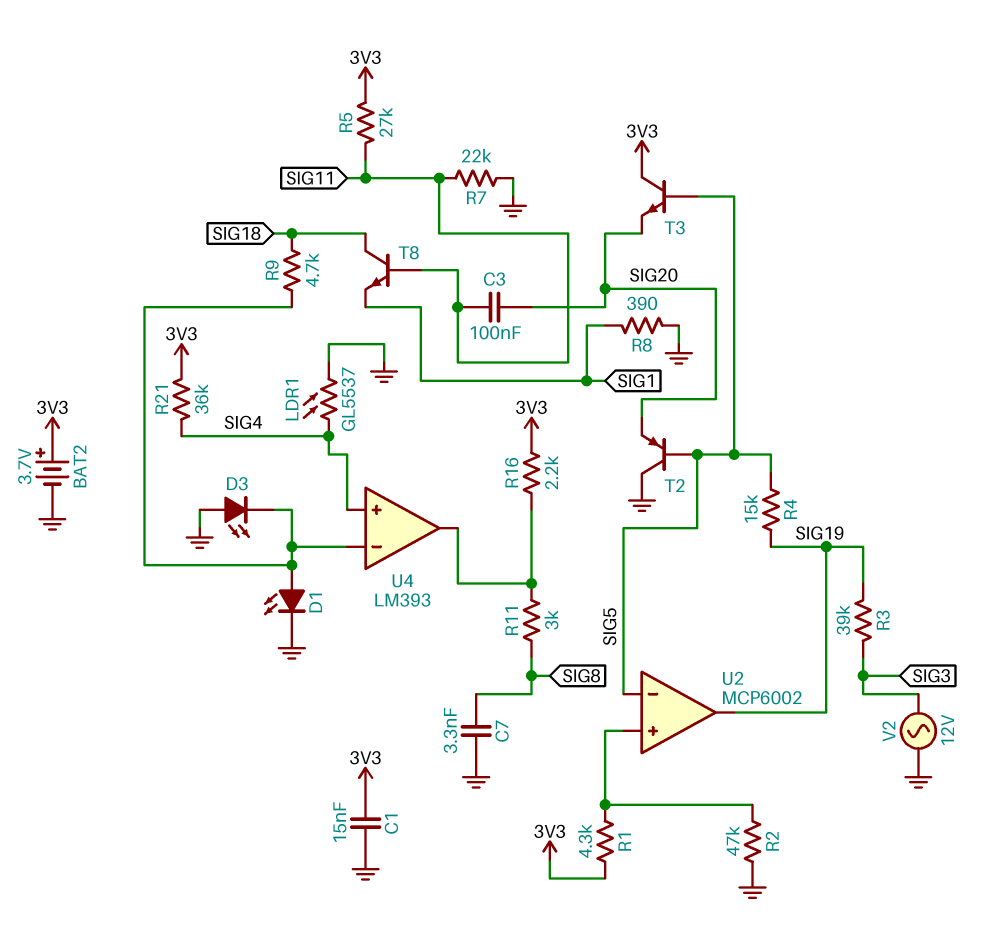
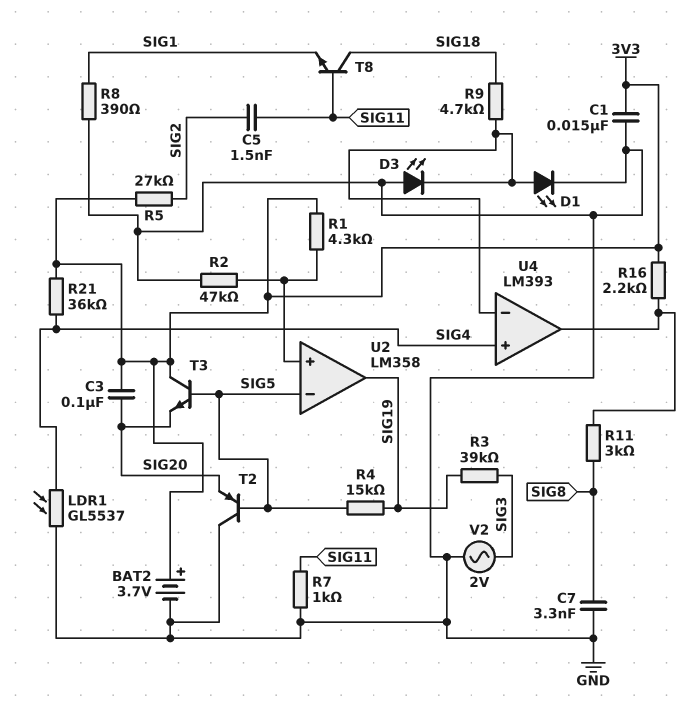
C3: 100nF (SIG11, SIG20) -> 100nF (3V3, SIG20)
C5: none -> 1.5nF (SIG2, SIG11)
R5: 27k (3V3, SIG11) -> 27k (3V3, SIG2)
R7: 22k (GND, SIG11) -> 1k (GND, SIG11)
U2: MCP6002 -> LM358
V2: AC 12V (GND, SIG3) -> AC 2V (GND, SIG3)

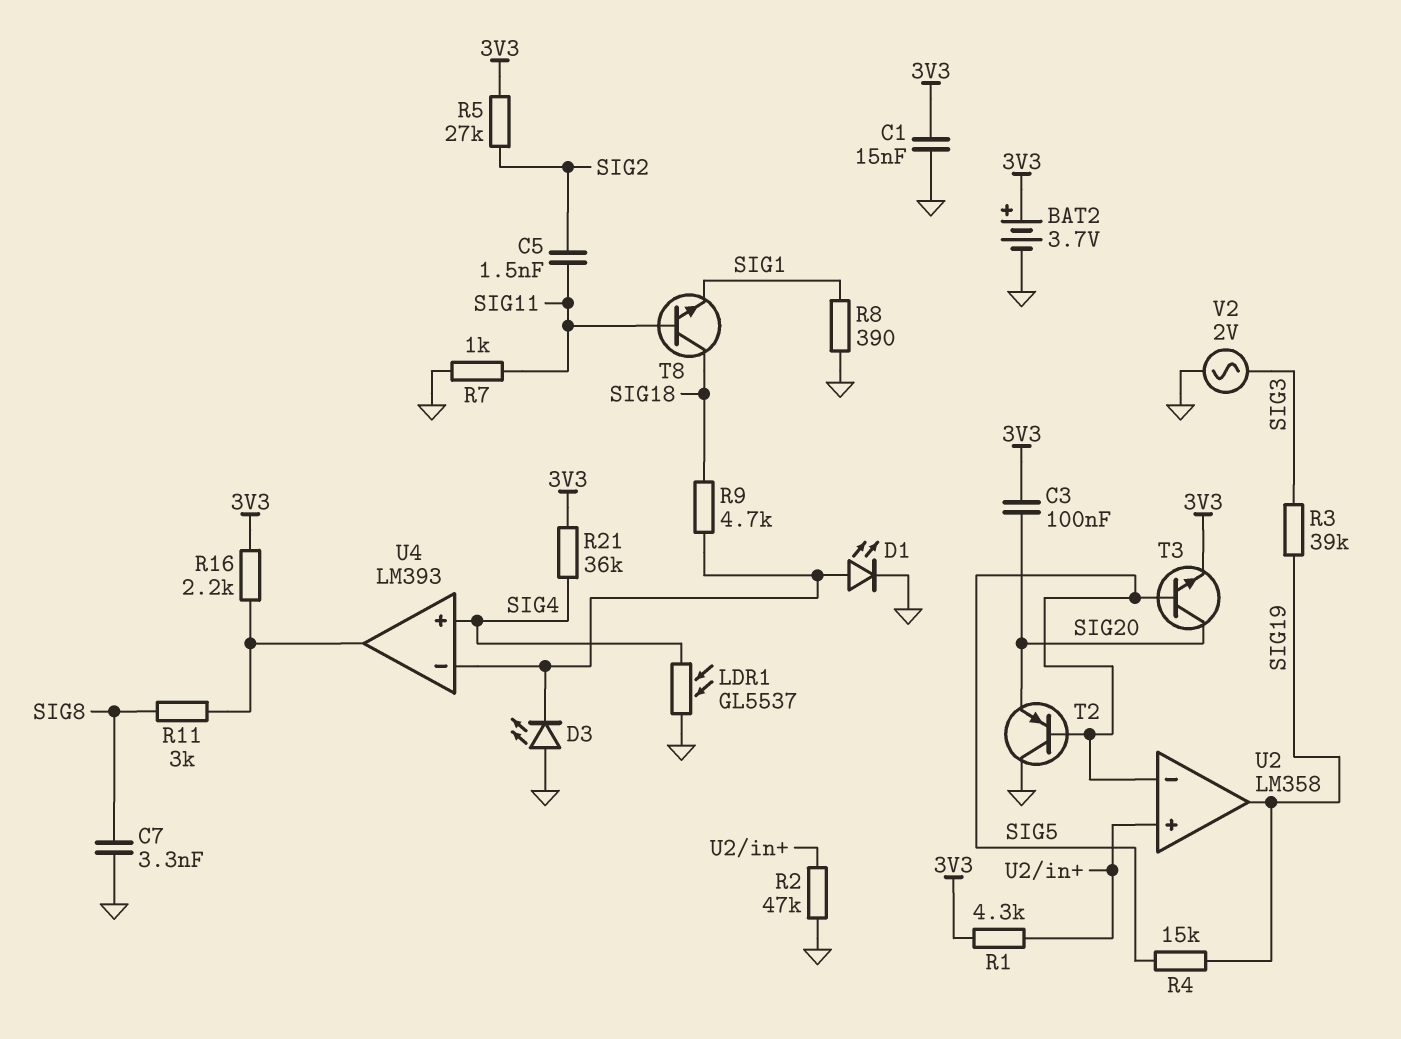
T3: NPN (B SIG5, C 3V3, E SIG20) -> NPN (B SIG5, C SIG20, E 3V3)

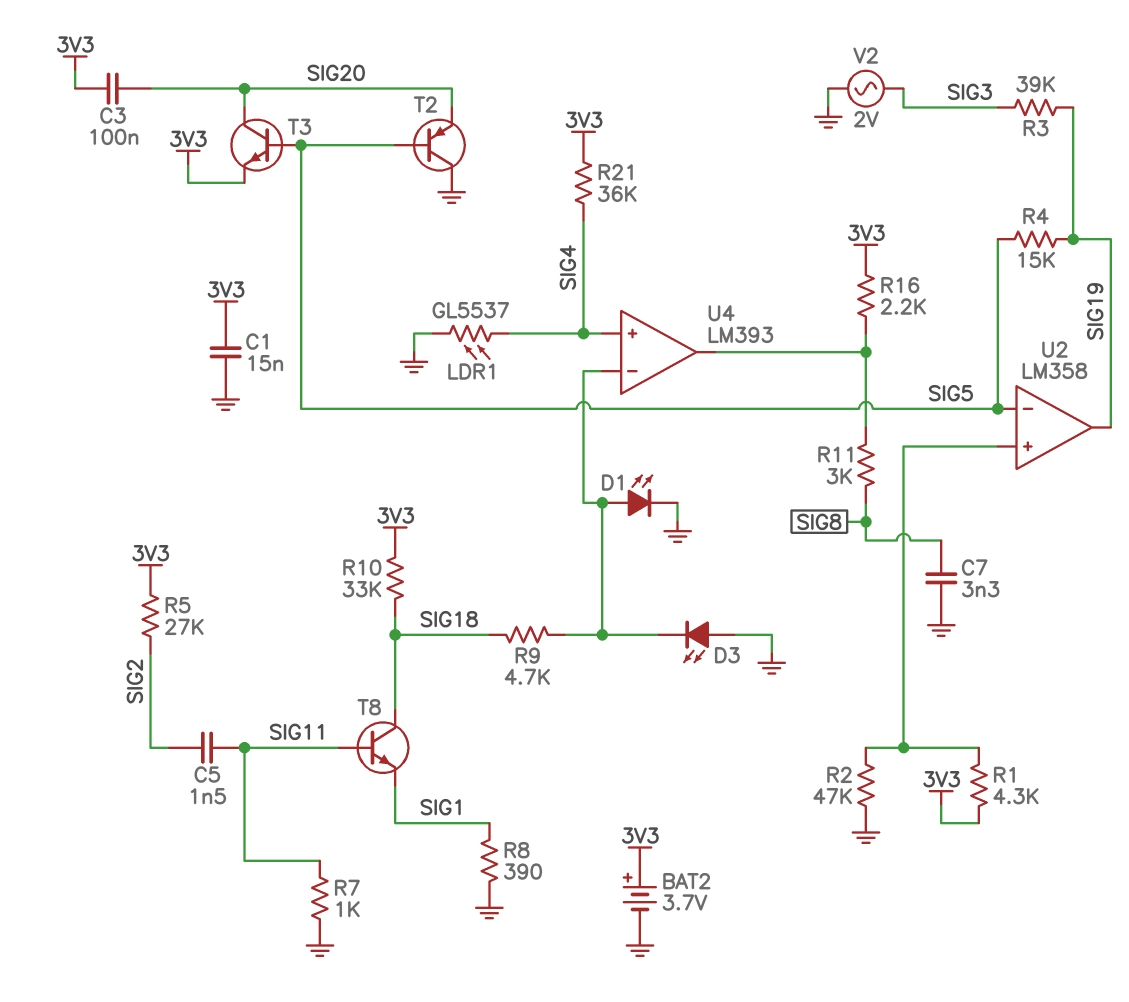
R10: none -> 33k (3V3, SIG18)

